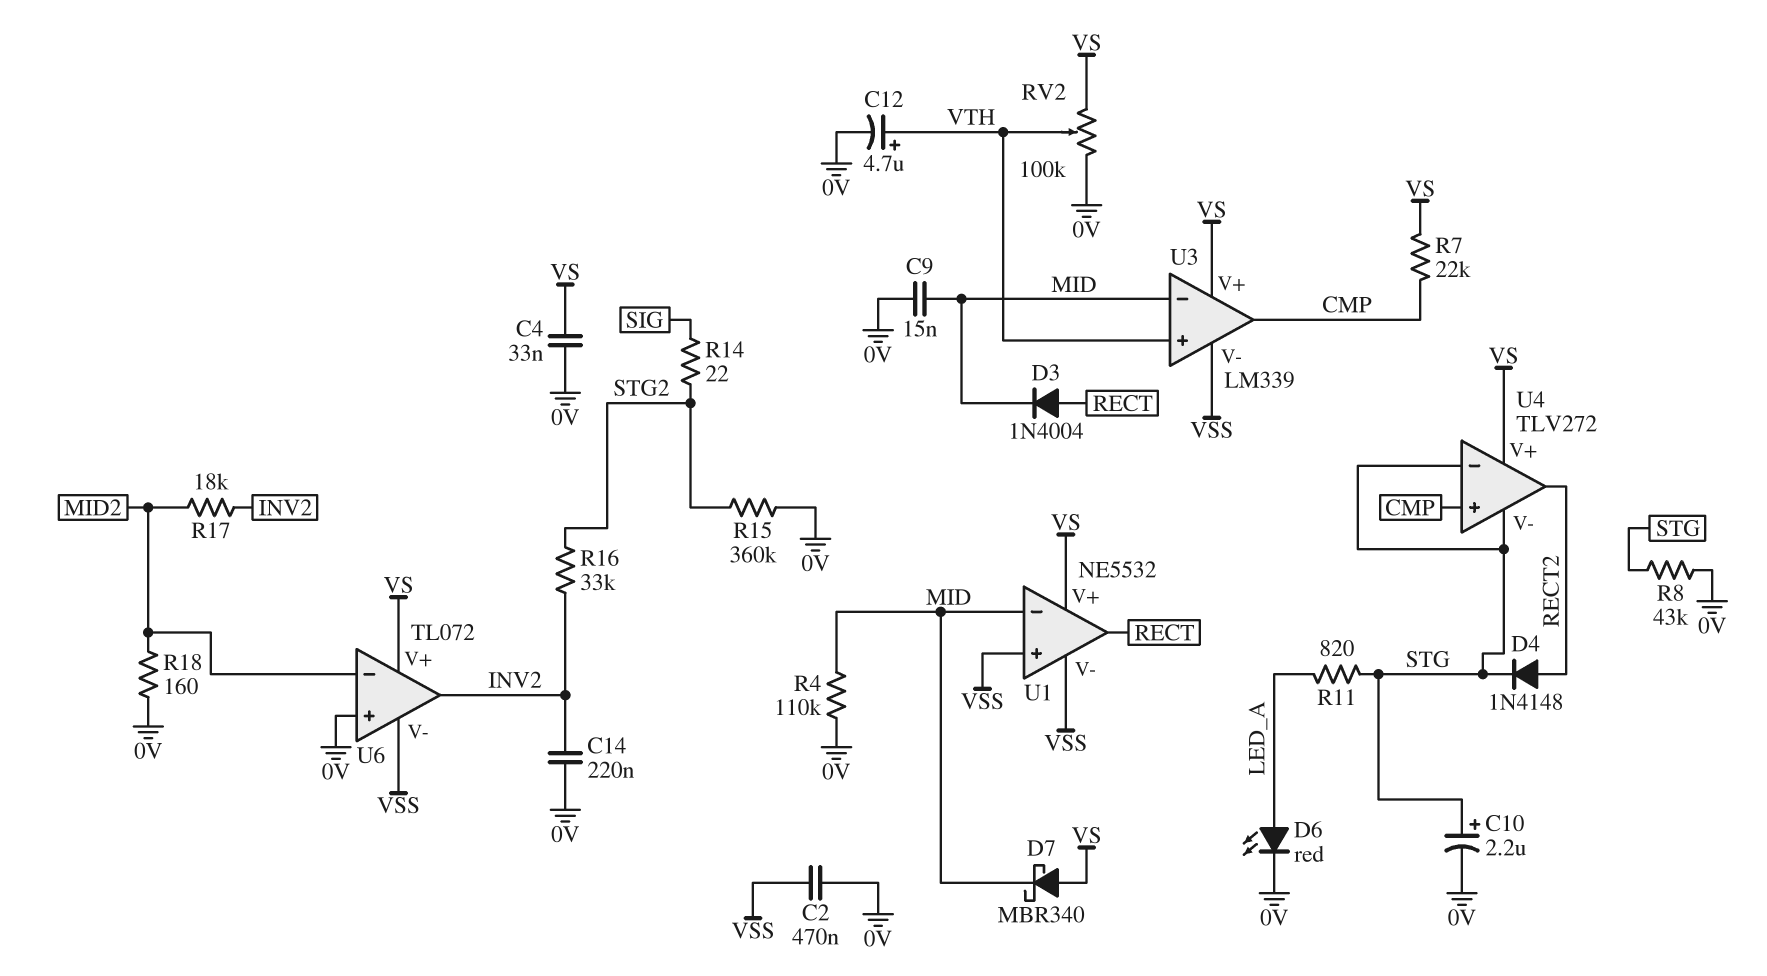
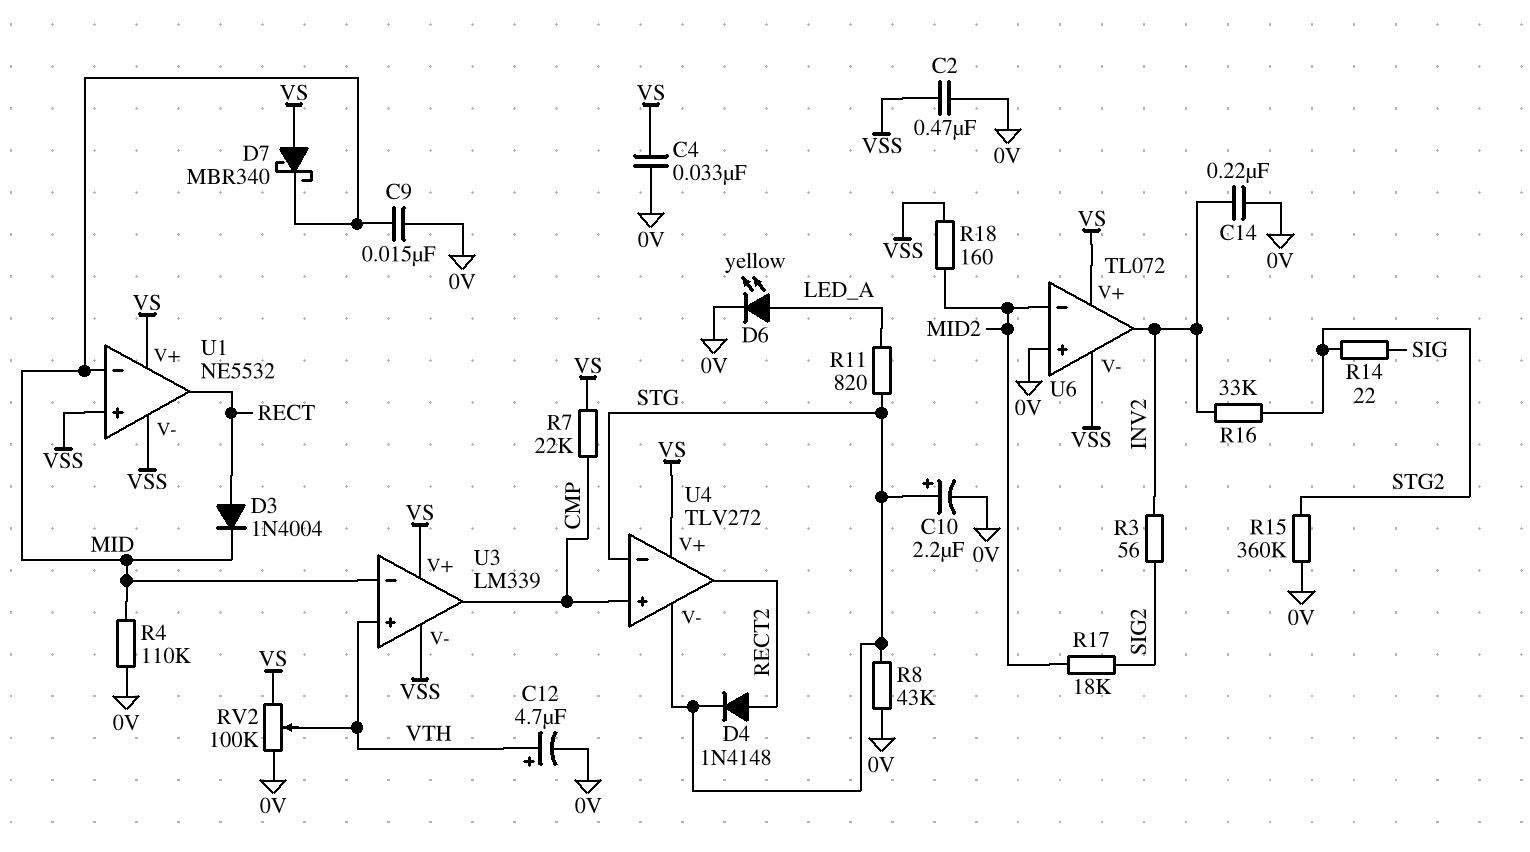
D6: LED red (A LED_A, K 0V) -> LED yellow (A LED_A, K 0V)
R3: none -> 56 (INV2, SIG2)
R17: 18k (INV2, MID2) -> 18k (MID2, SIG2)
R18: 160 (0V, MID2) -> 160 (MID2, VSS)

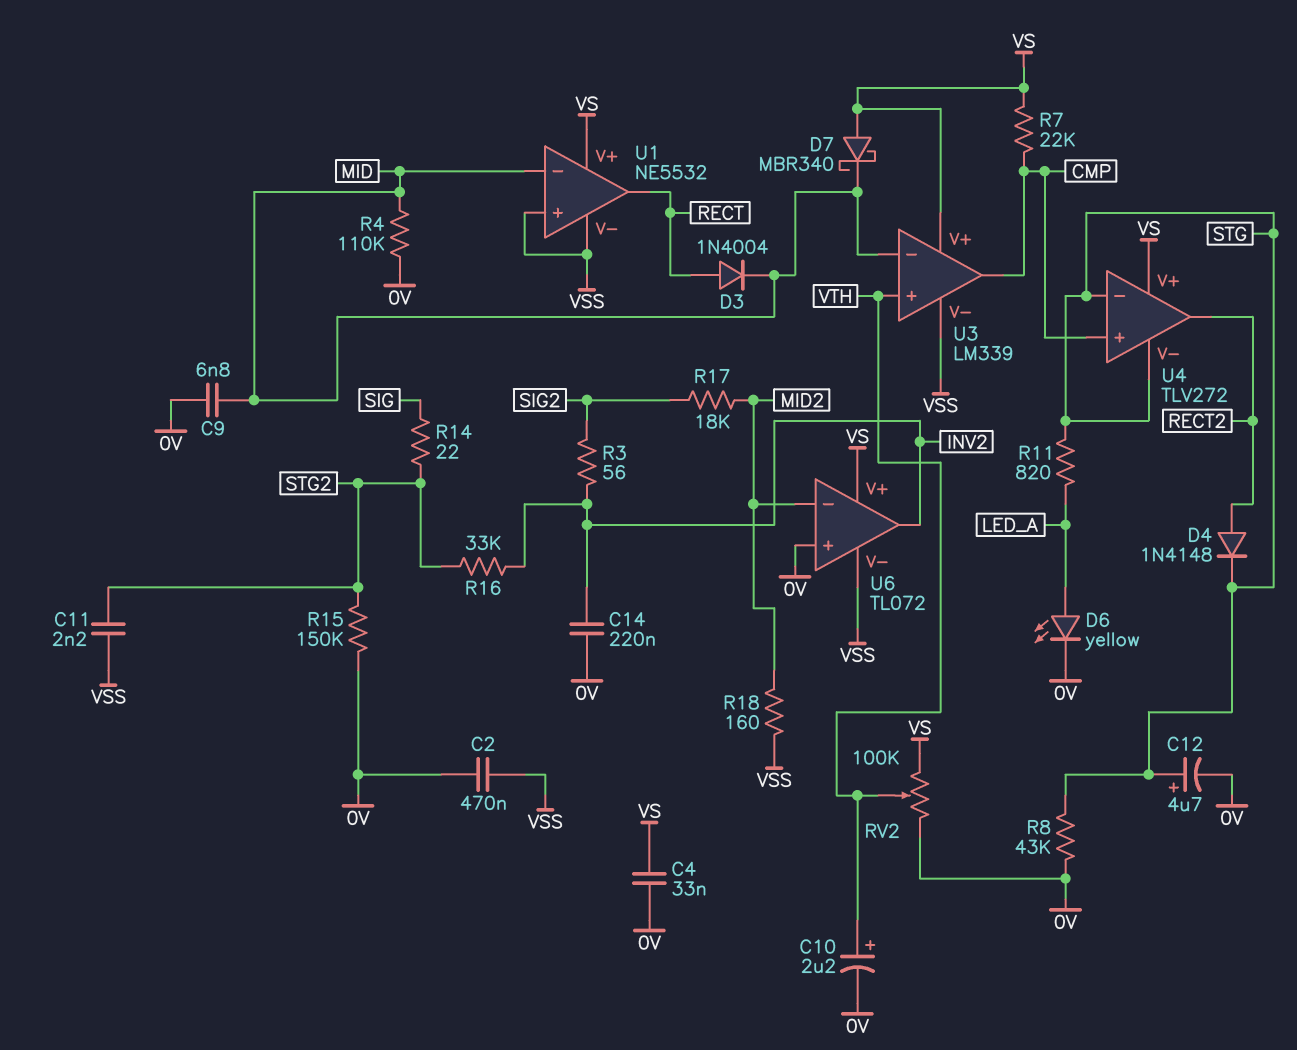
C9: 15nF (0V, MID) -> 6.8nF (0V, MID)
C10: 2.2uF (plus STG, minus 0V) -> 2.2uF (plus VTH, minus 0V)
C11: none -> 2.2nF (STG2, VSS)
C12: 4.7uF (plus VTH, minus 0V) -> 4.7uF (plus STG, minus 0V)
R15: 360k (0V, STG2) -> 150k (0V, STG2)

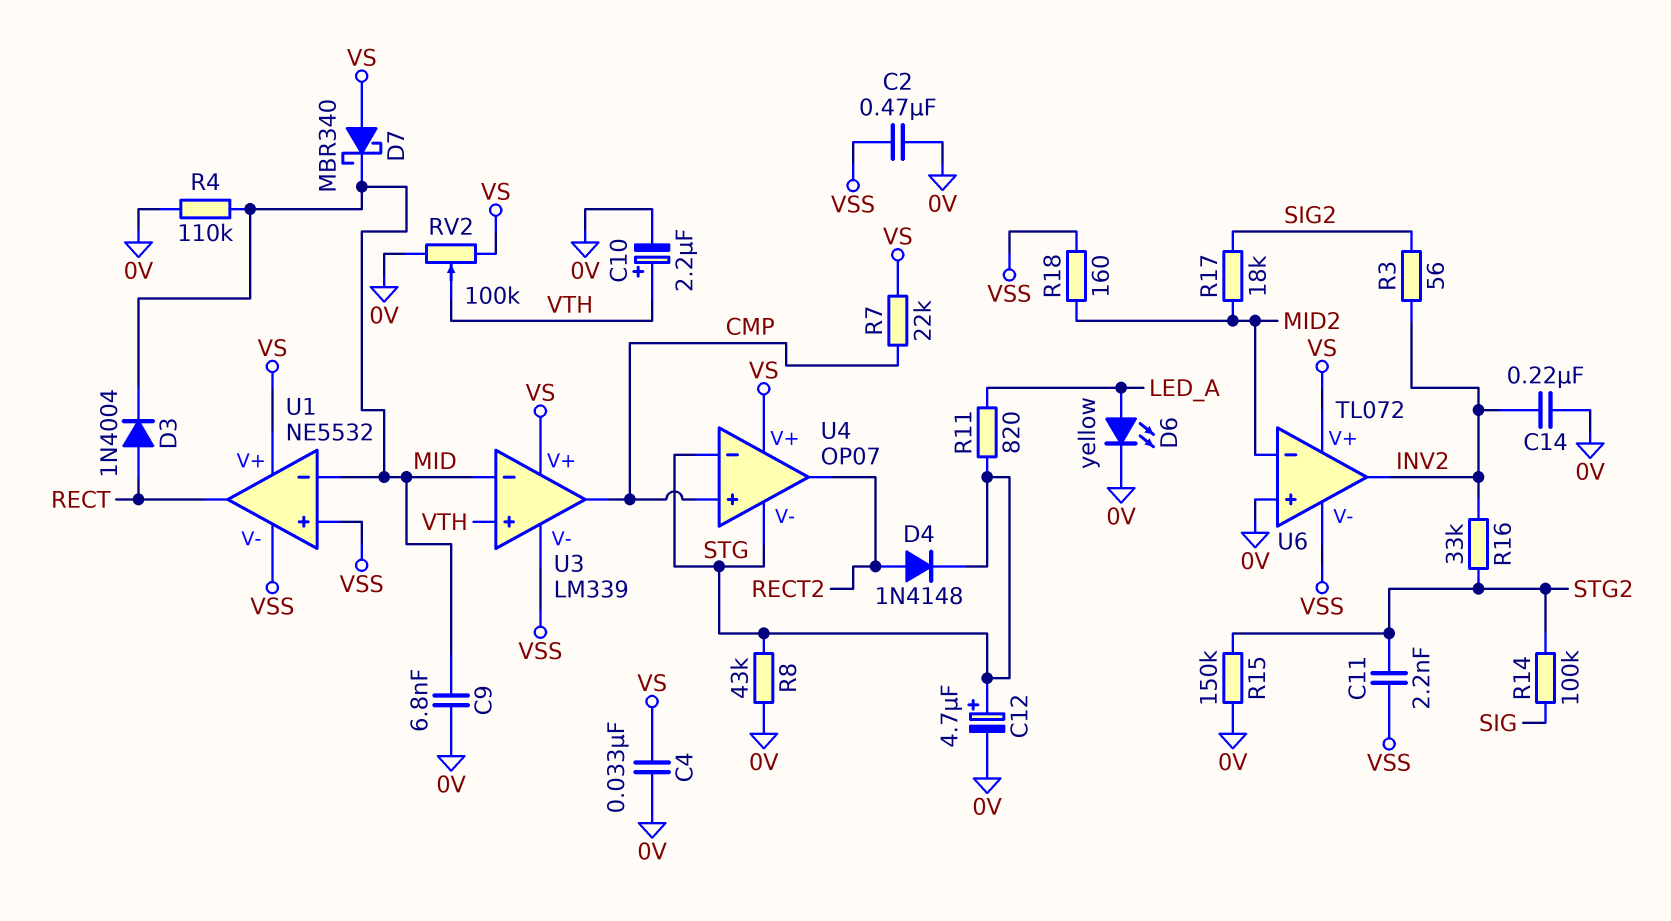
R14: 22 (SIG, STG2) -> 100k (SIG, STG2)
U4: TLV272 -> OP07

